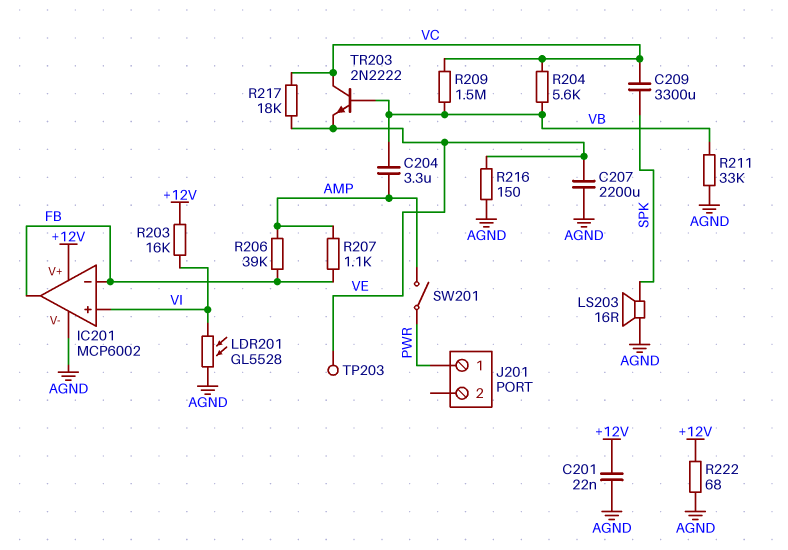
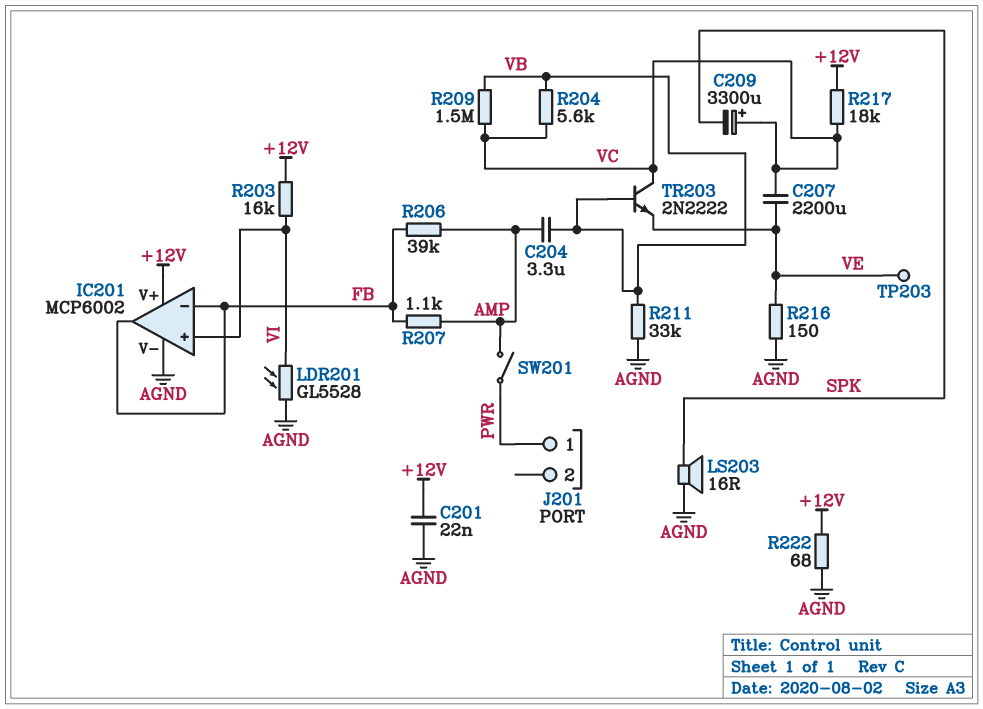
C207: 2200uF (AGND, VE) -> 2200uF (VC, VE)
C209: 3300uF (SPK, VC) -> 3300uF (plus VC, minus SPK)
R217: 18k (VC, VE) -> 18k (+12V, VC)

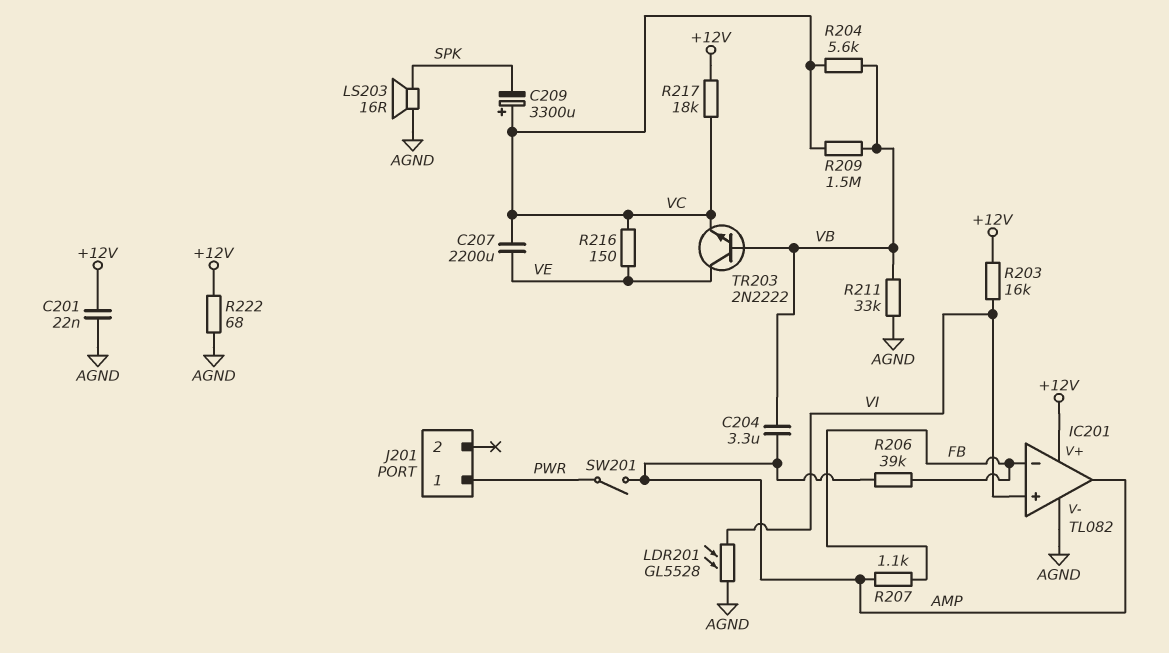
IC201: MCP6002 -> TL082
IC201 pin out: FB -> AMP
R216: 150 (AGND, VE) -> 150 (VC, VE)
TP203: test point (VE) -> none
TR203: NPN 2N2222 (B VB, C VC, E VE) -> NPN 2N2222 (B VB, C VE, E VC)

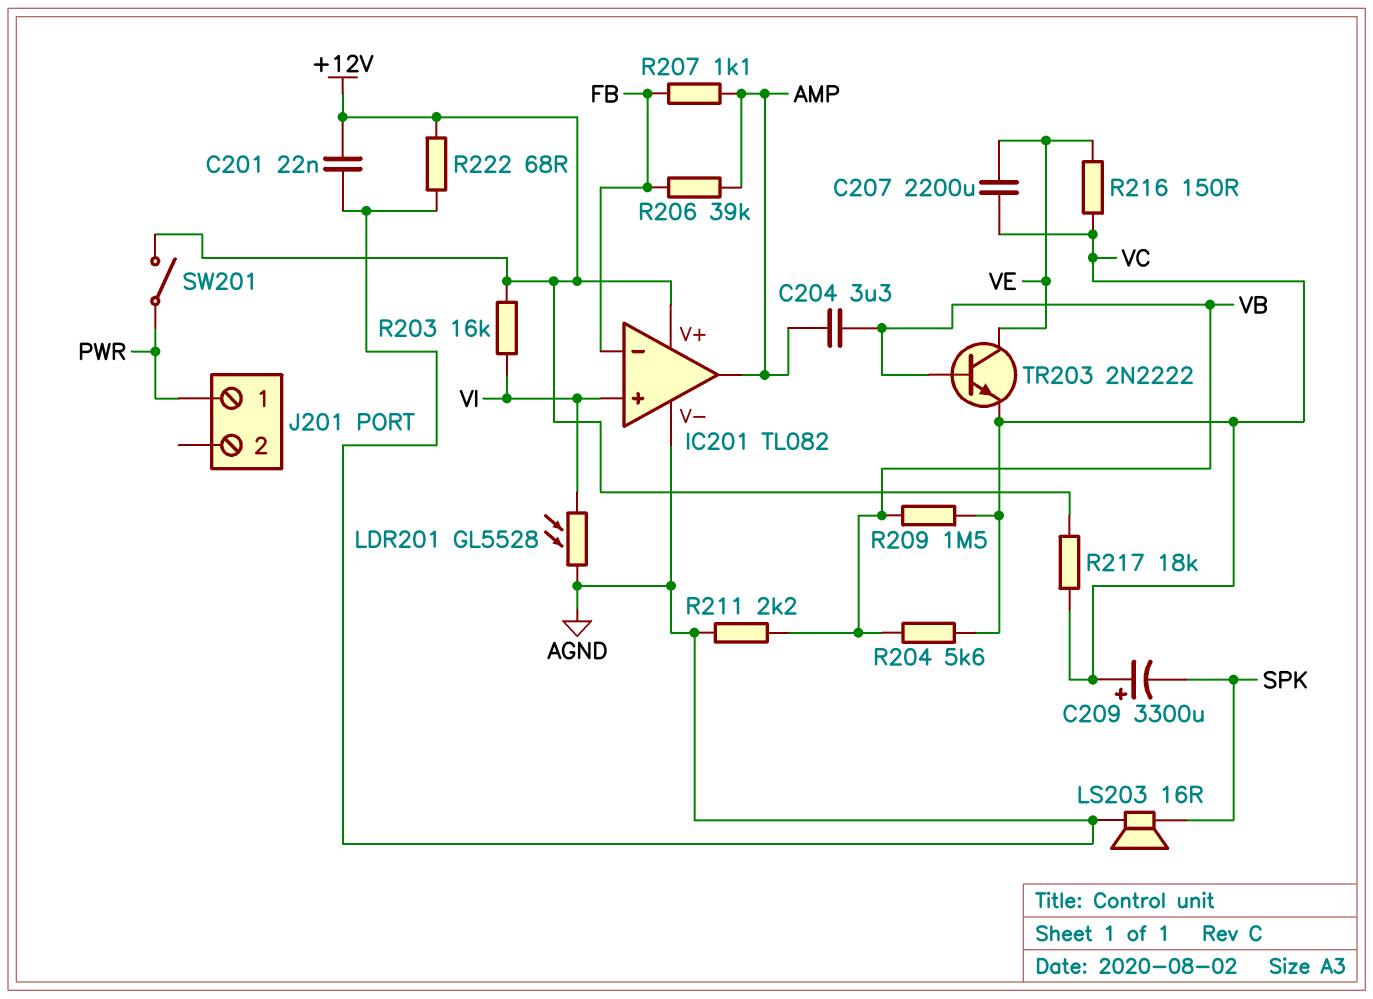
R211: 33k (AGND, VB) -> 2.2k (AGND, VB)
SW201: switch (AMP, PWR) -> switch (+12V, PWR)

